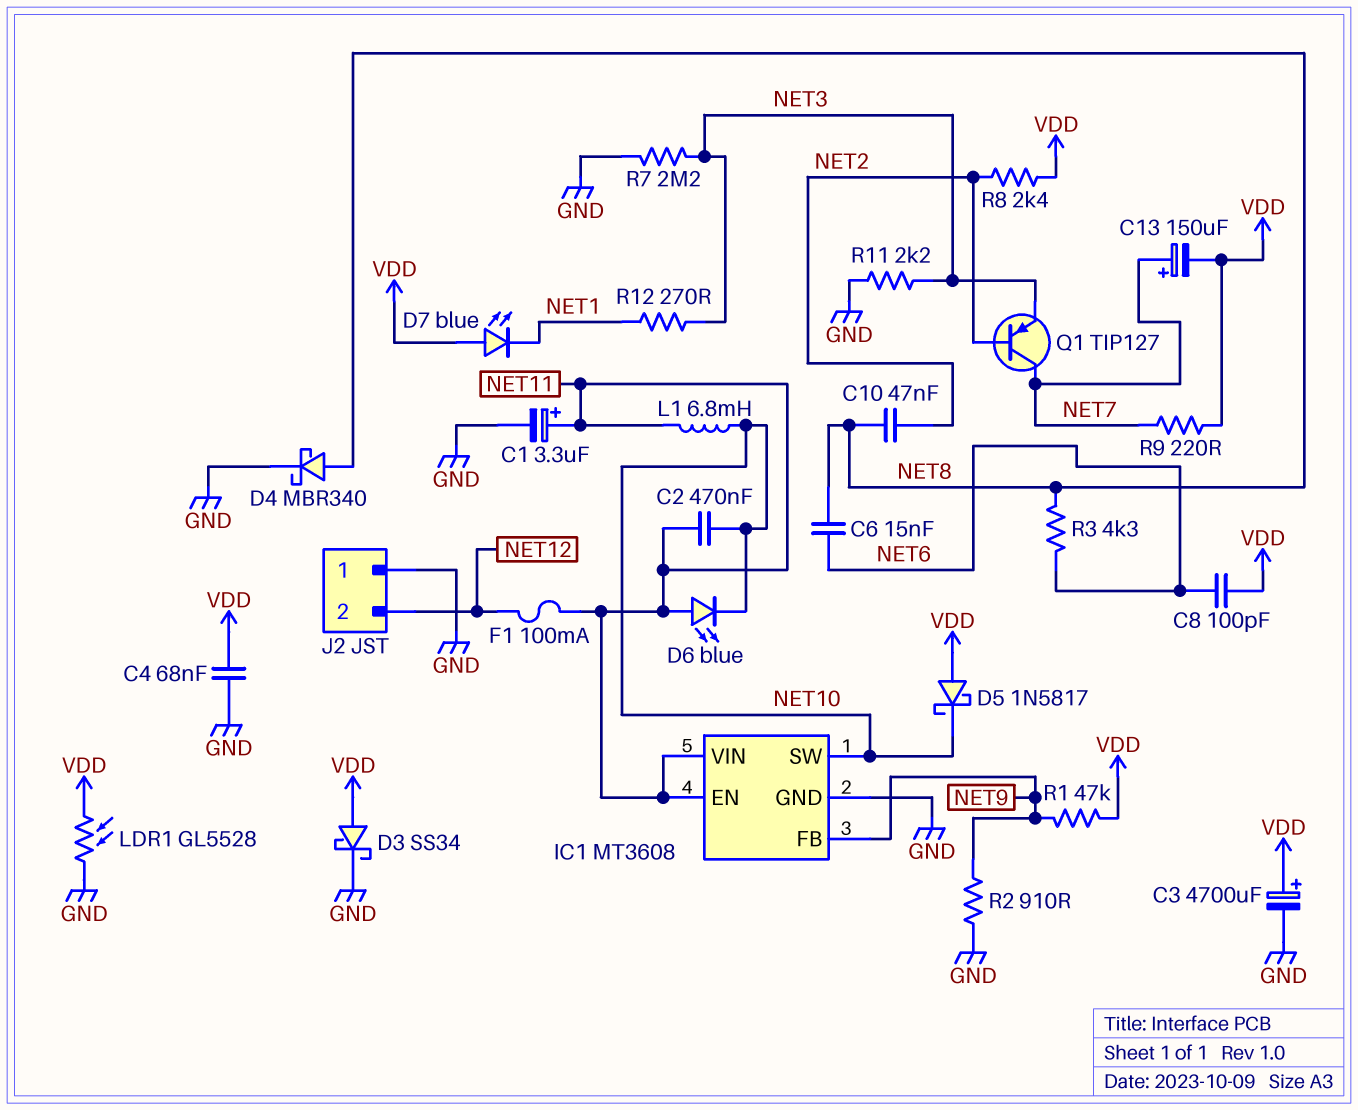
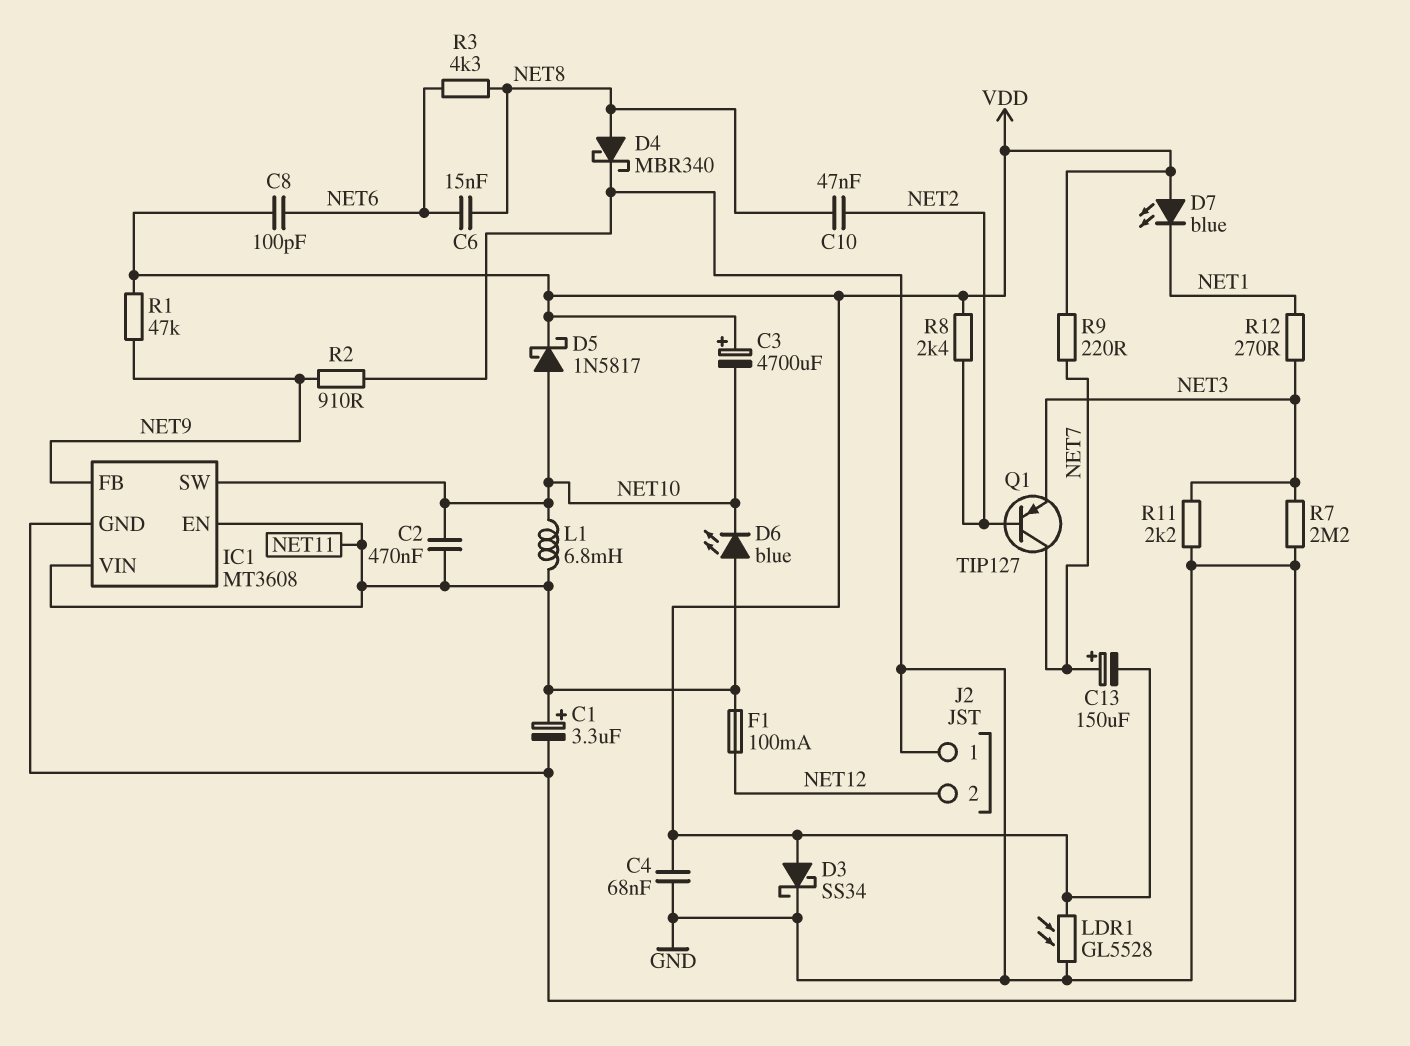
C3: 4700uF (plus VDD, minus GND) -> 4700uF (plus VDD, minus NET10)
D5: schottky 1N5817 (A VDD, K NET10) -> schottky 1N5817 (A NET10, K VDD)

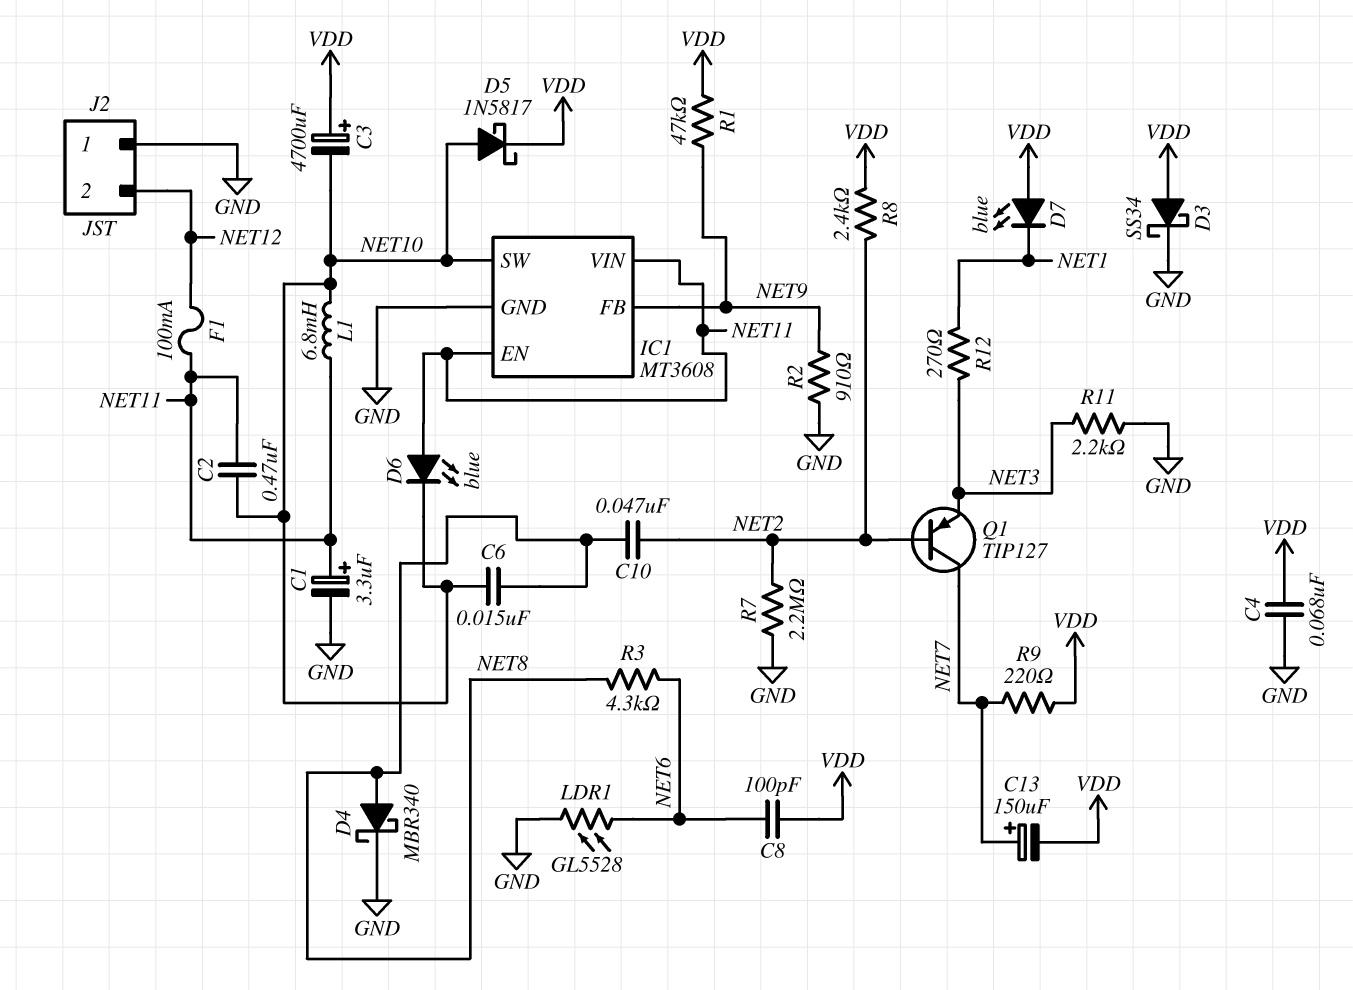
C6: 15nF (NET6, NET8) -> 15nF (NET8, NET10)
LDR1: GL5528 (GND, VDD) -> GL5528 (GND, NET6)
R7: 2.2M (GND, NET3) -> 2.2M (GND, NET2)

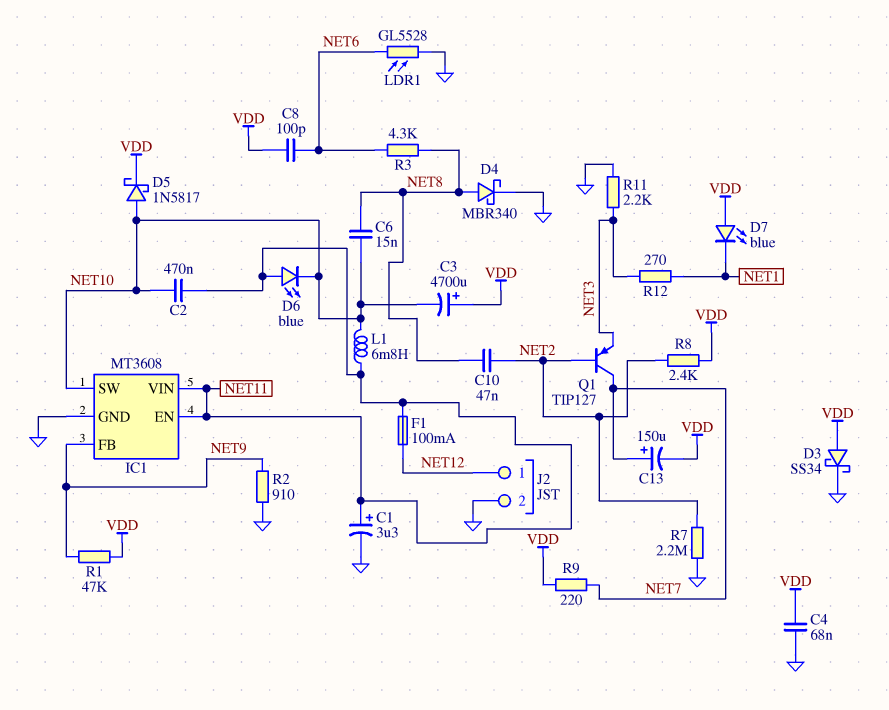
J2 pin 1: GND -> NET12
J2 pin 2: NET12 -> GND

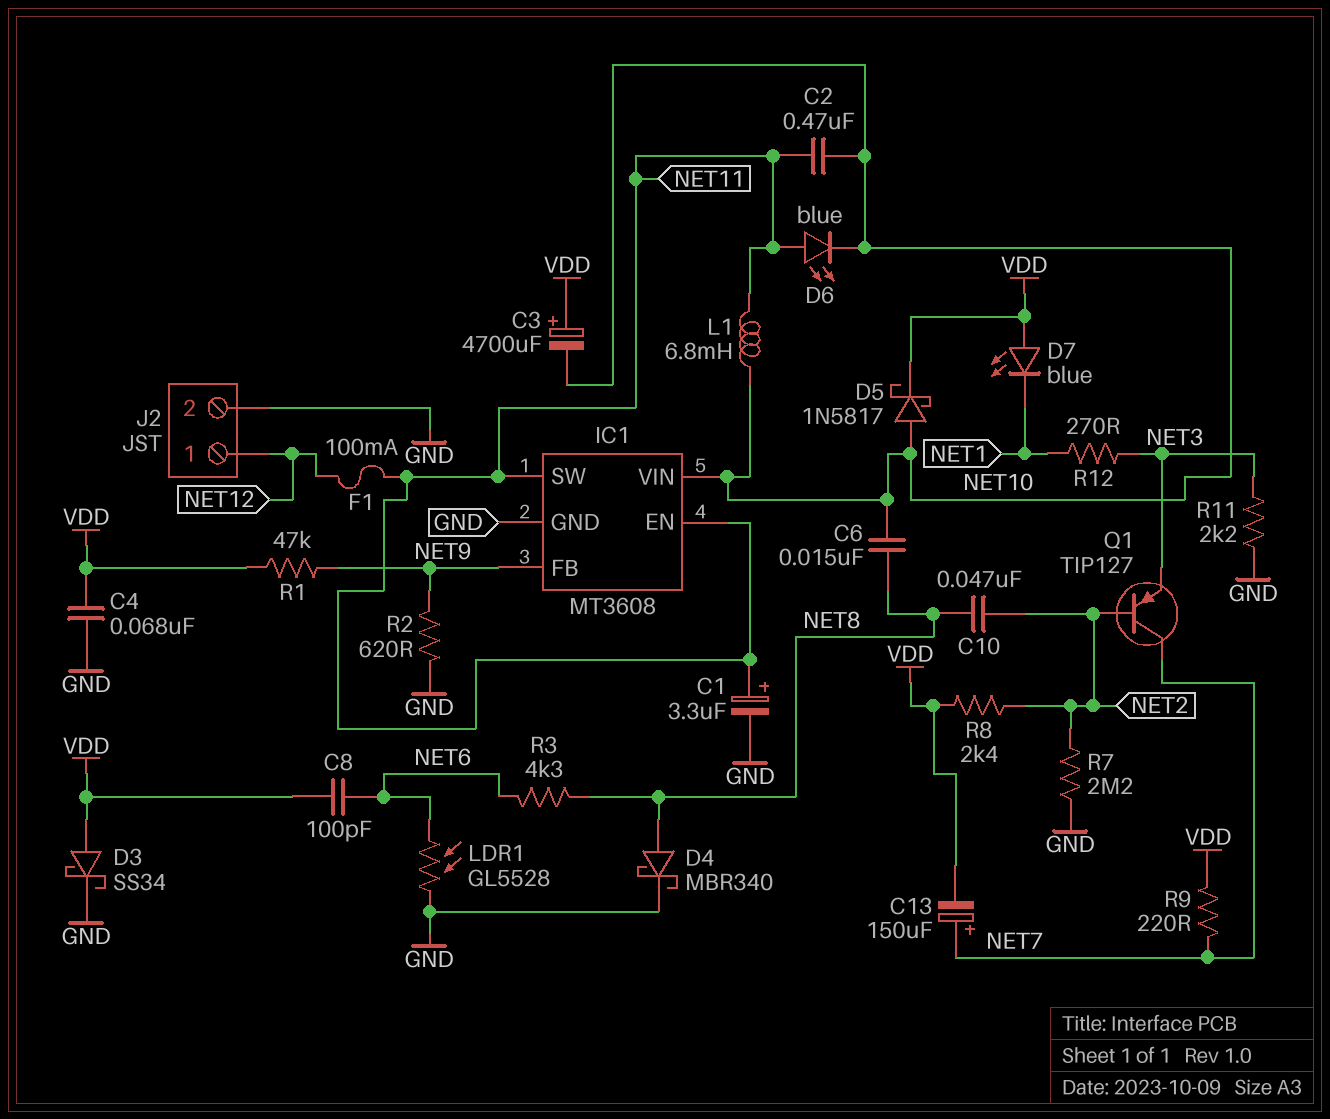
IC1 pin SW: NET10 -> NET11
IC1 pin VIN: NET11 -> NET10
R2: 910 (GND, NET9) -> 620 (GND, NET9)

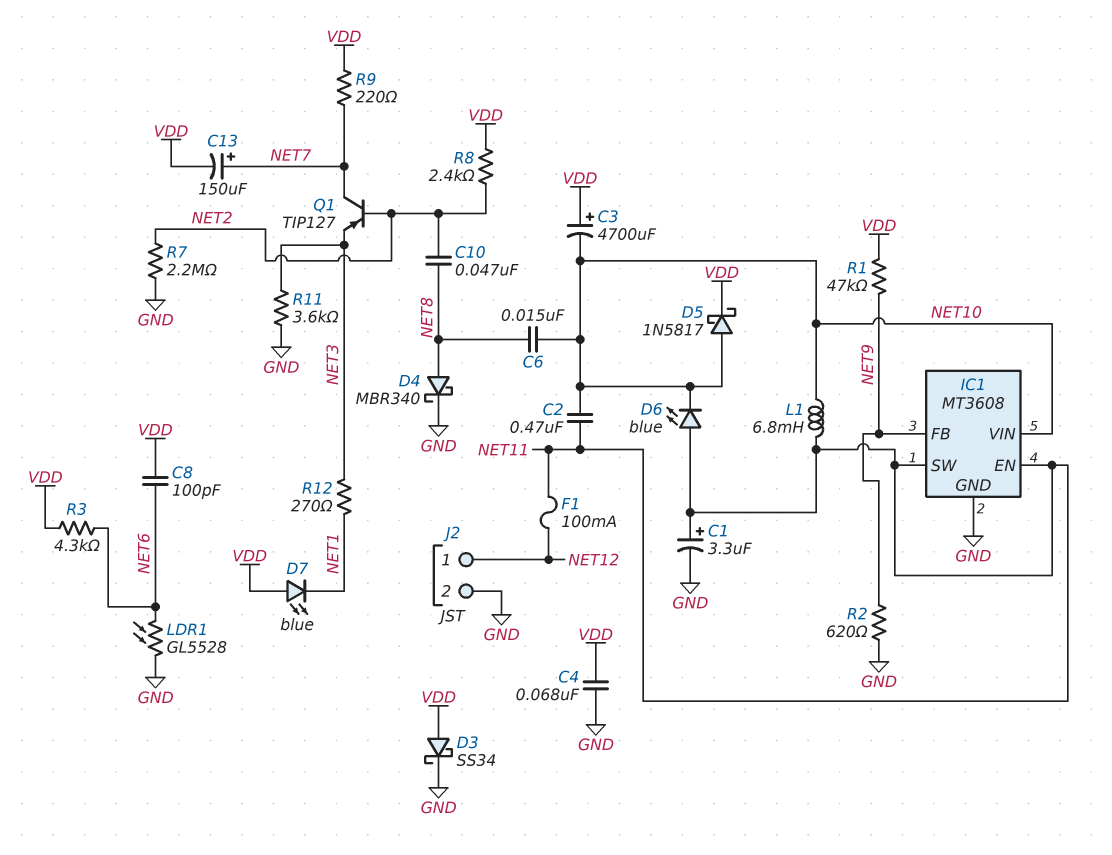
R3: 4.3k (NET6, NET8) -> 4.3k (NET6, VDD)
R11: 2.2k (GND, NET3) -> 3.6k (GND, NET3)

